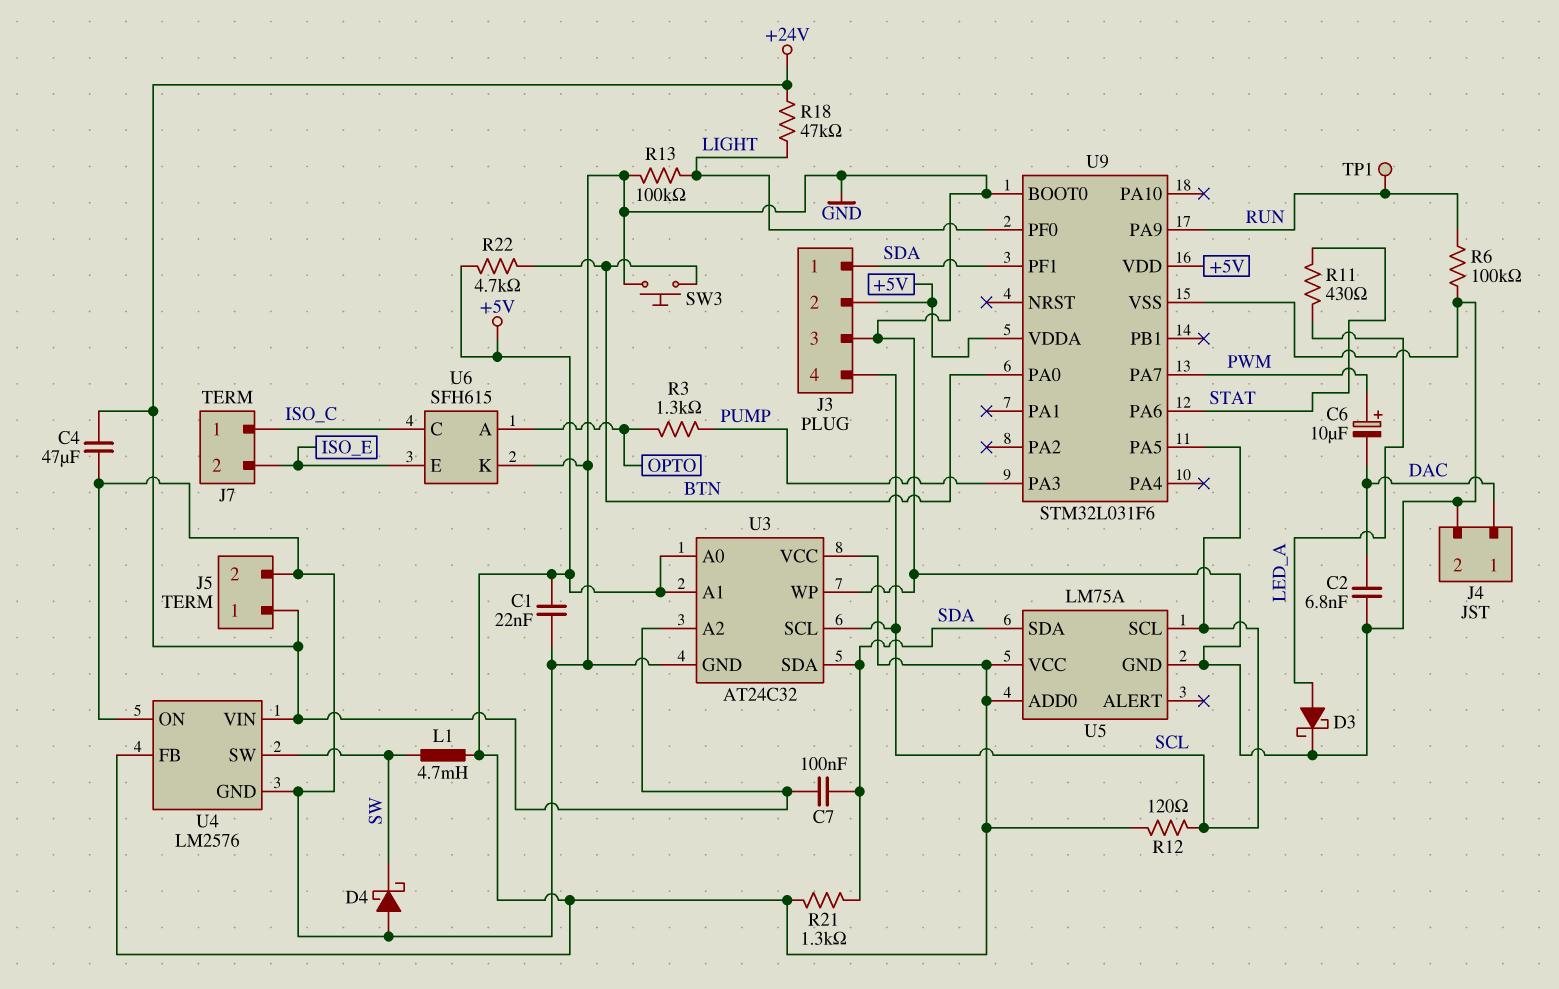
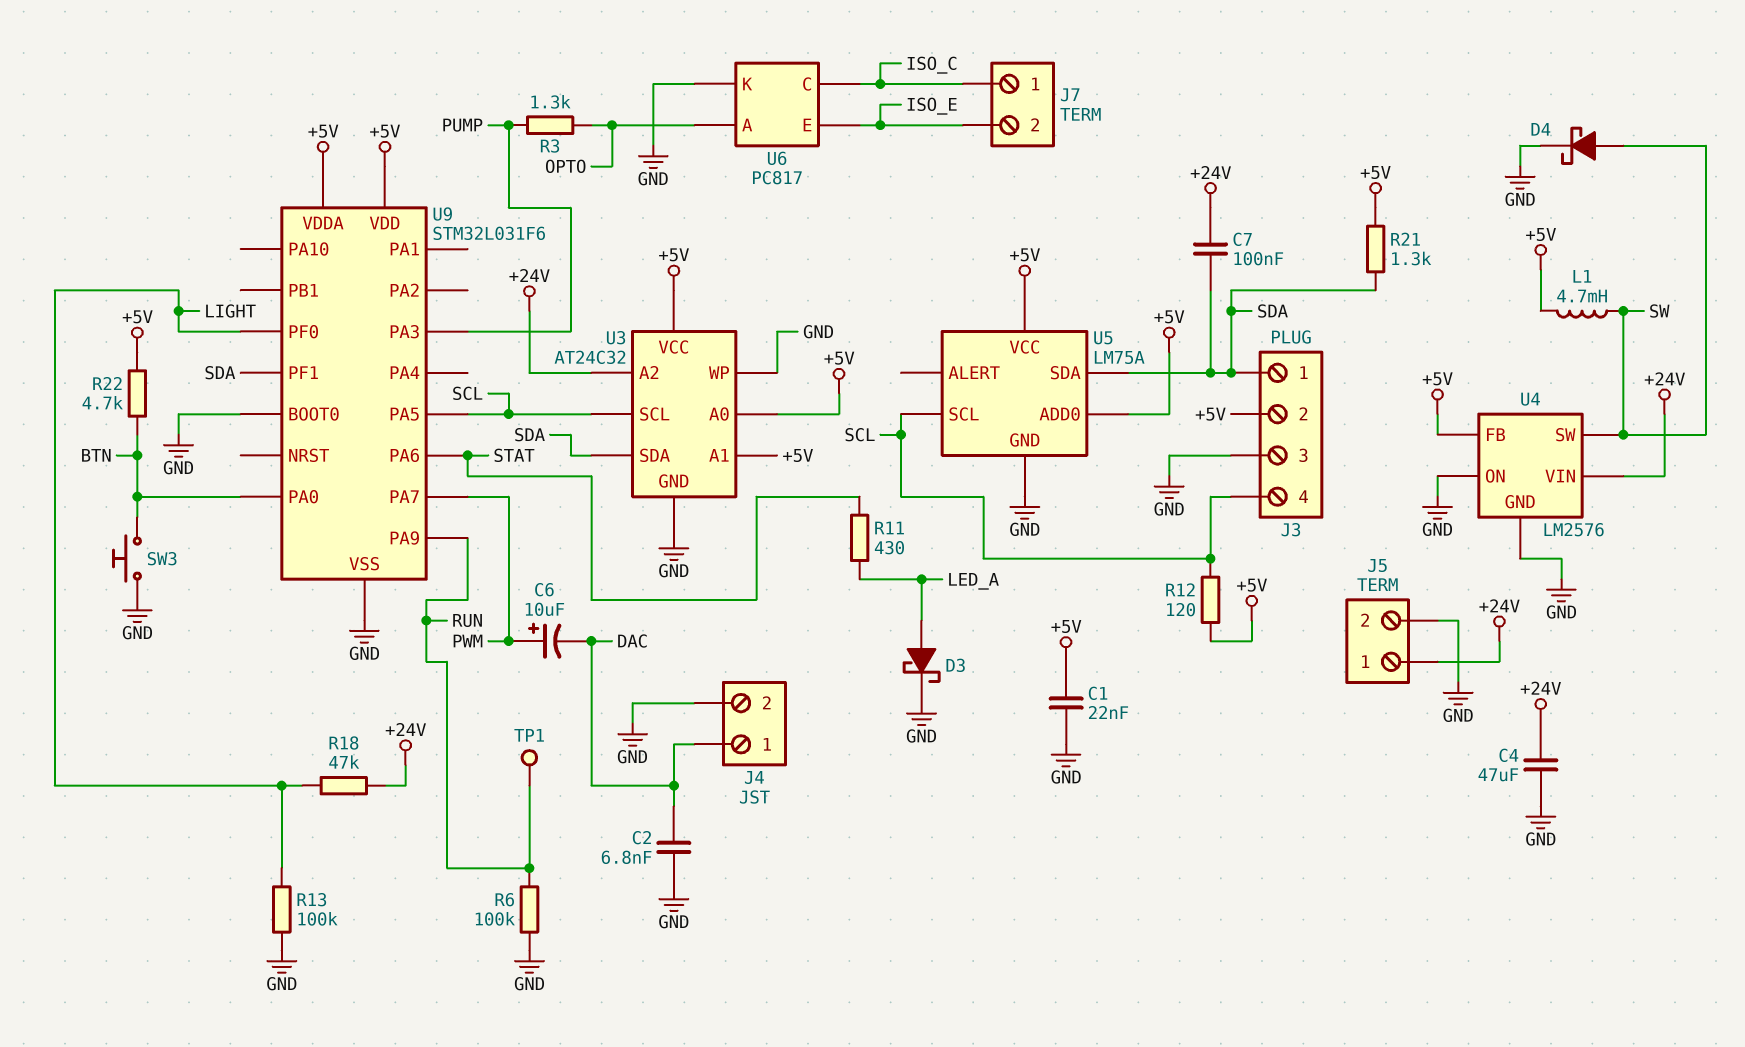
D4: schottky (A GND, K SW) -> schottky (A SW, K GND)
U6: SFH615 -> PC817

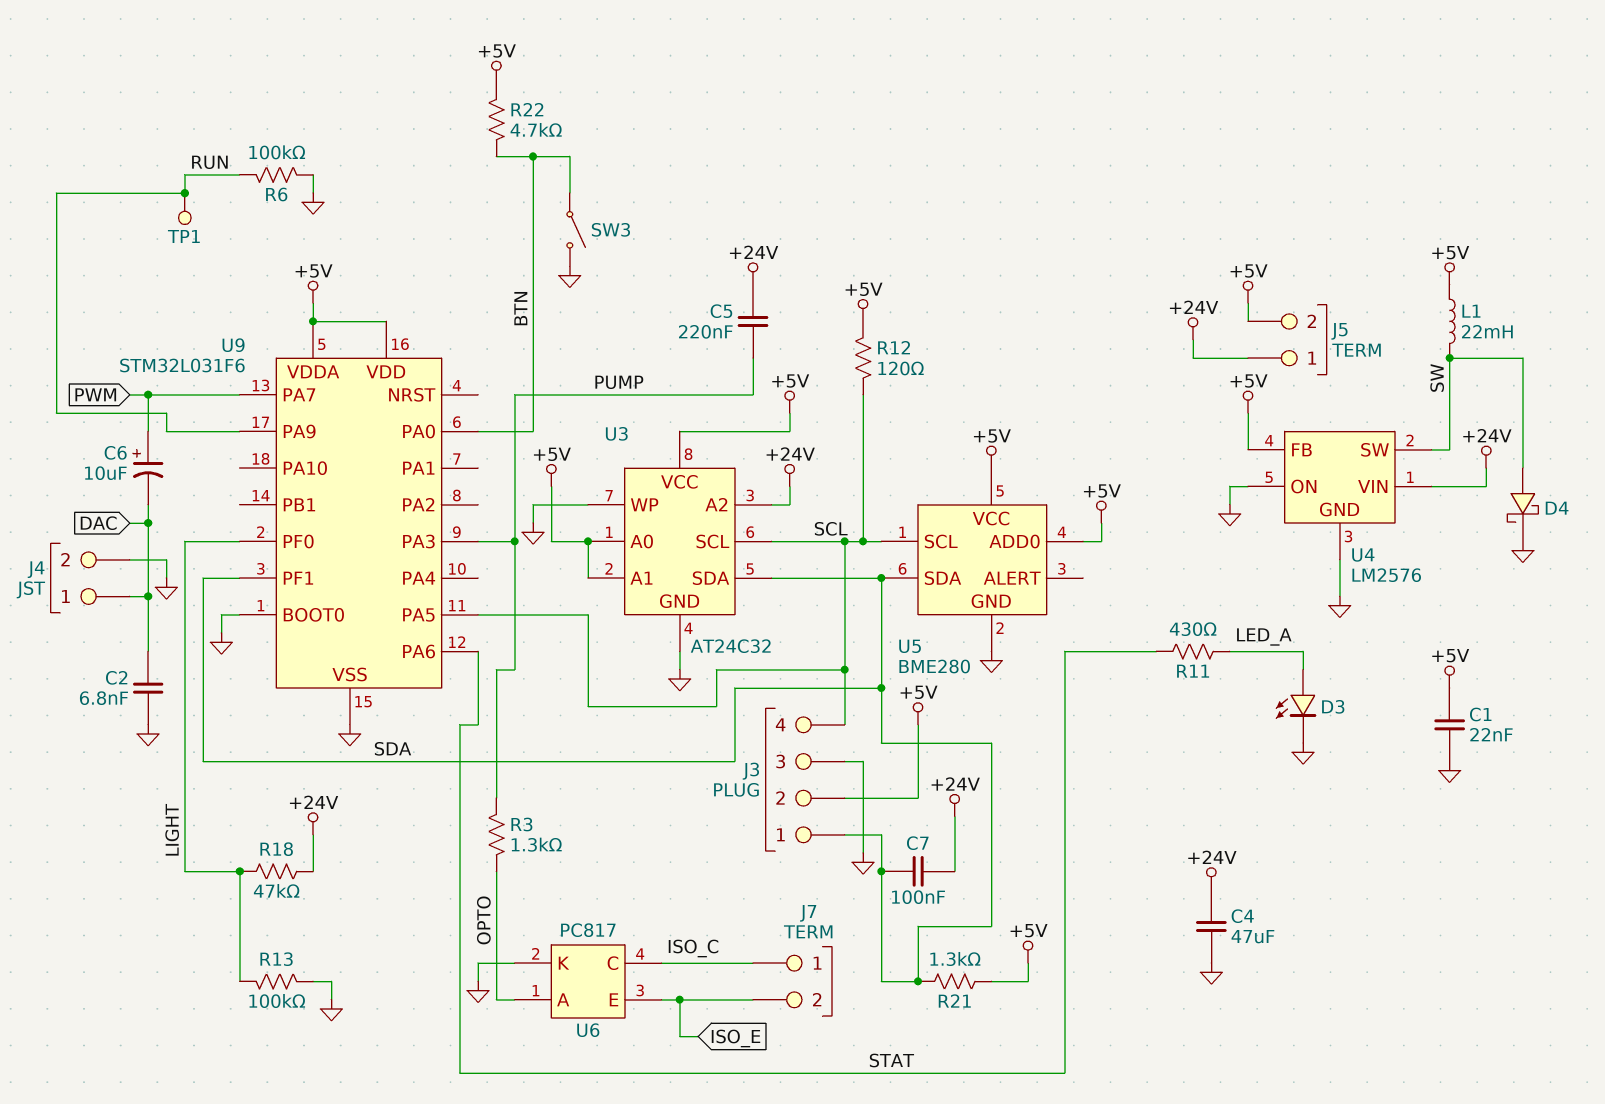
C5: none -> 220nF (+24V, PUMP)
D3: schottky (A LED_A, K GND) -> LED (A LED_A, K GND)
J5 pin 2: GND -> +5V
L1: 4.7mH (+5V, SW) -> 22mH (+5V, SW)
SW3: button (BTN, GND) -> switch (BTN, GND)
U5: LM75A -> BME280

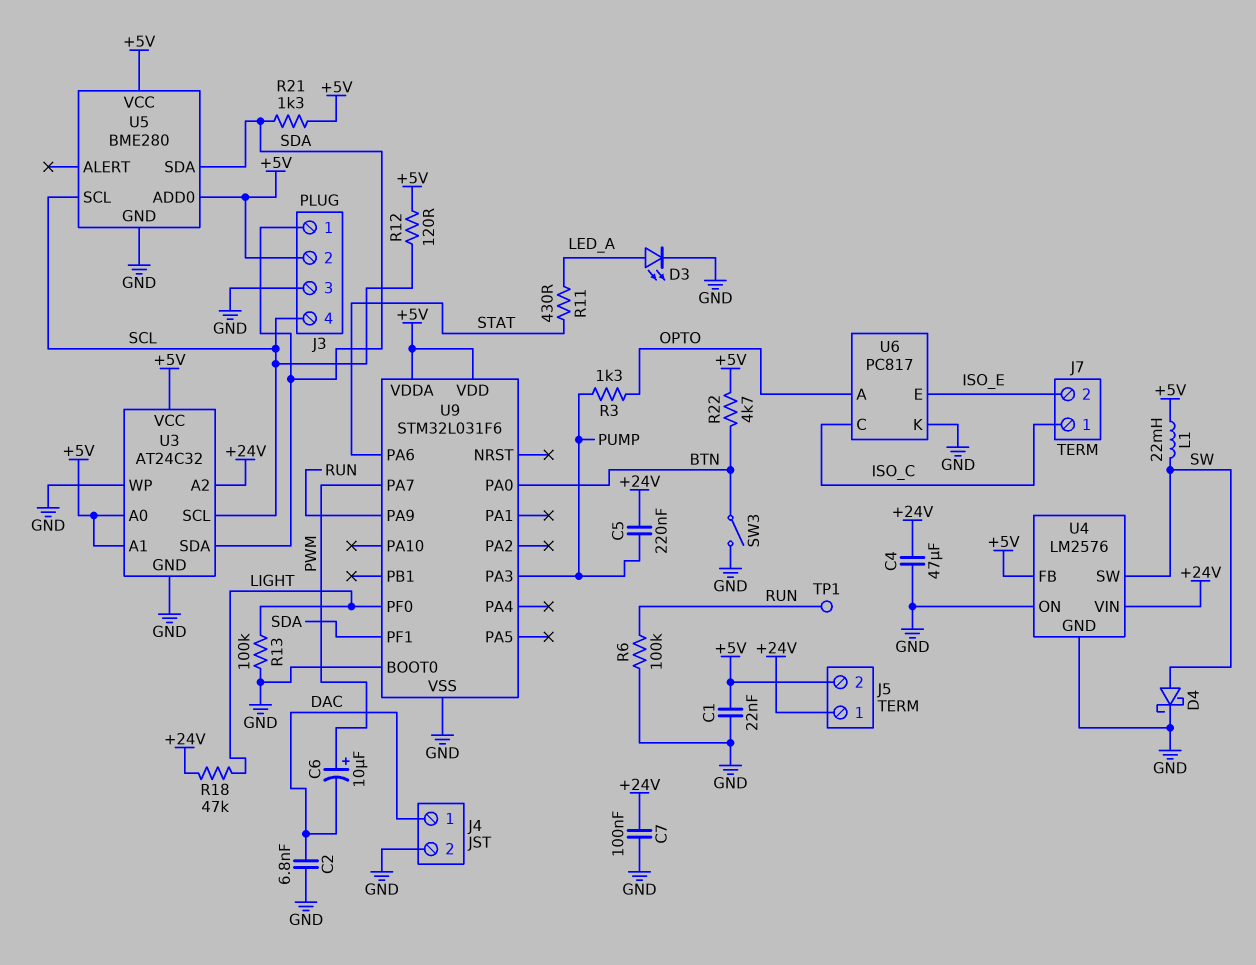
C7: 100nF (+24V, SDA) -> 100nF (+24V, GND)
U9 pin PA5: SCL -> none

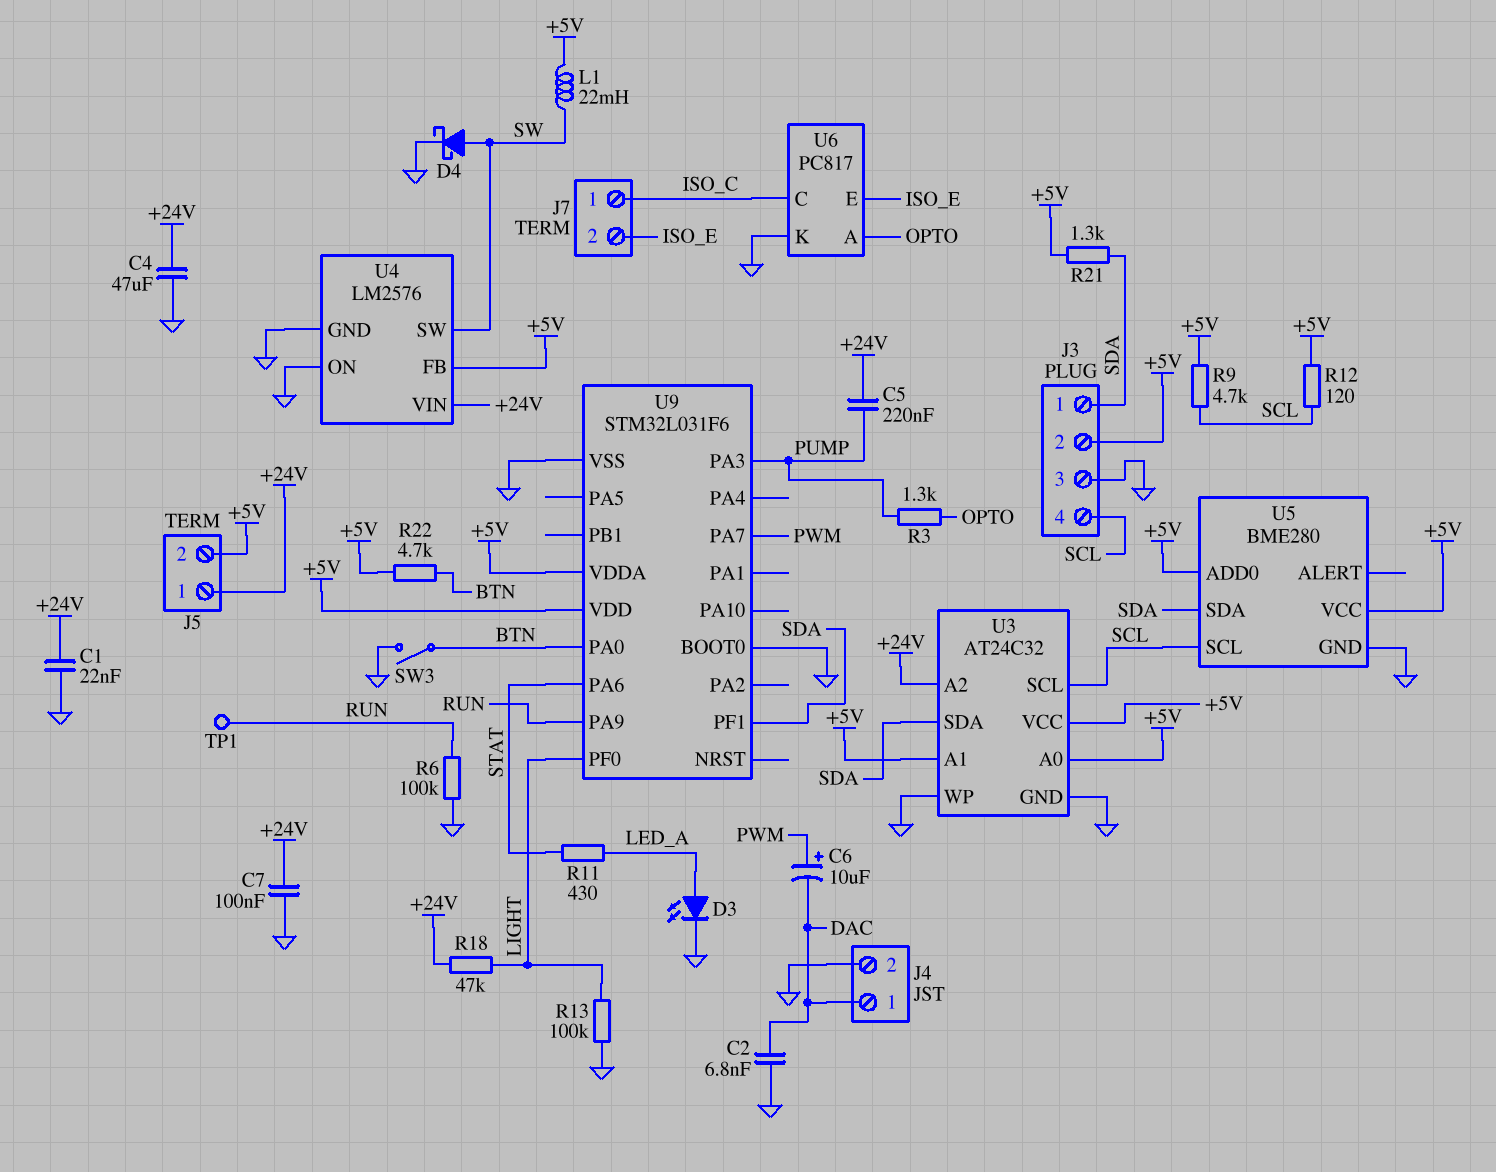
C1: 22nF (+5V, GND) -> 22nF (+24V, GND)
R9: none -> 4.7k (+5V, SCL)

